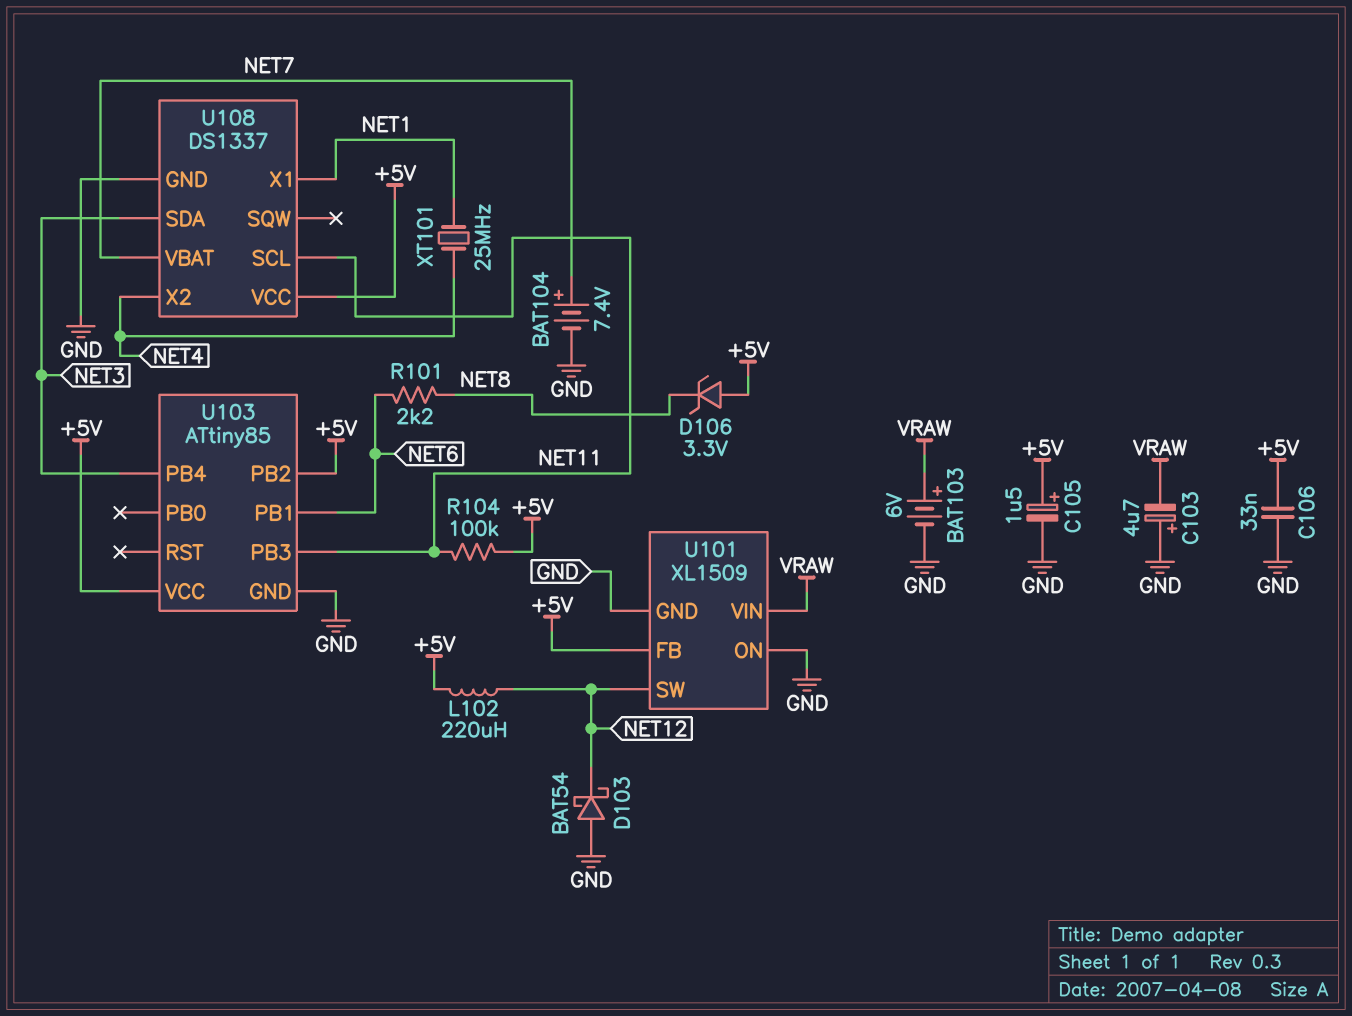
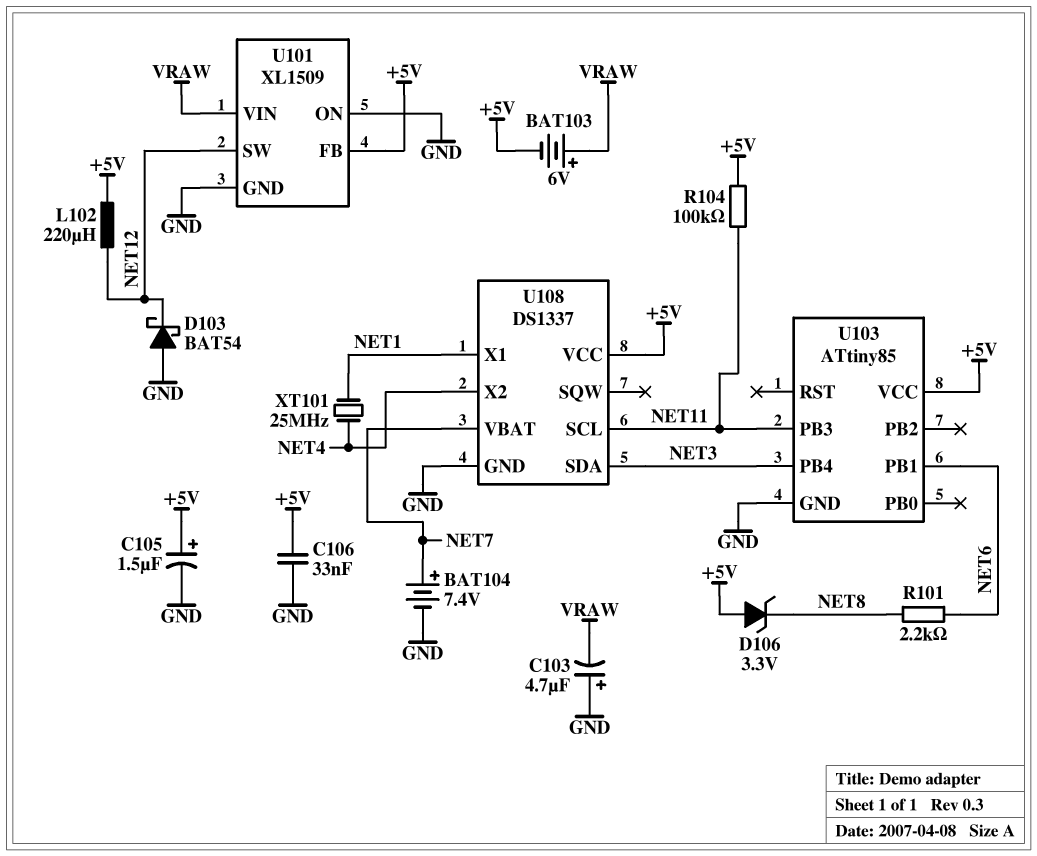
BAT103: 6V (plus VRAW, minus GND) -> 6V (plus VRAW, minus +5V)
U103 pin PB2: +5V -> none

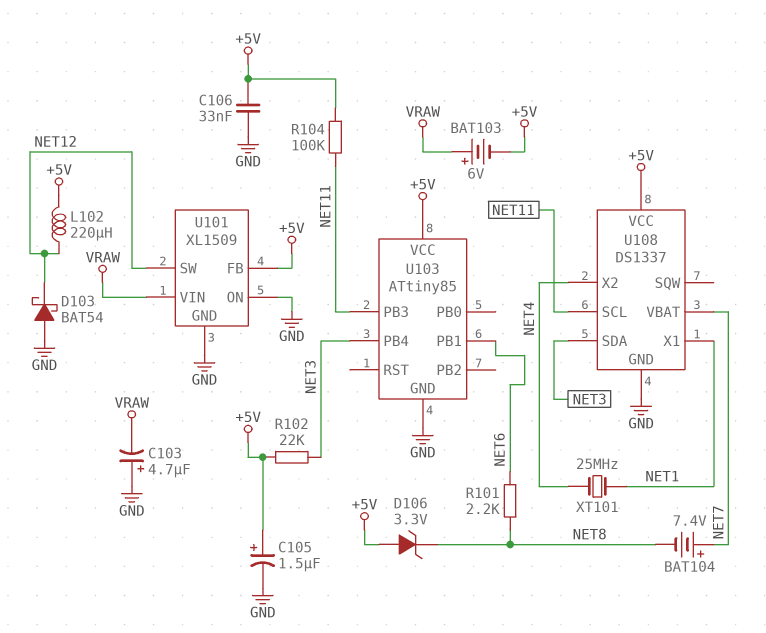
BAT104: 7.4V (plus NET7, minus GND) -> 7.4V (plus NET7, minus NET8)
R102: none -> 22k (+5V, NET3)

